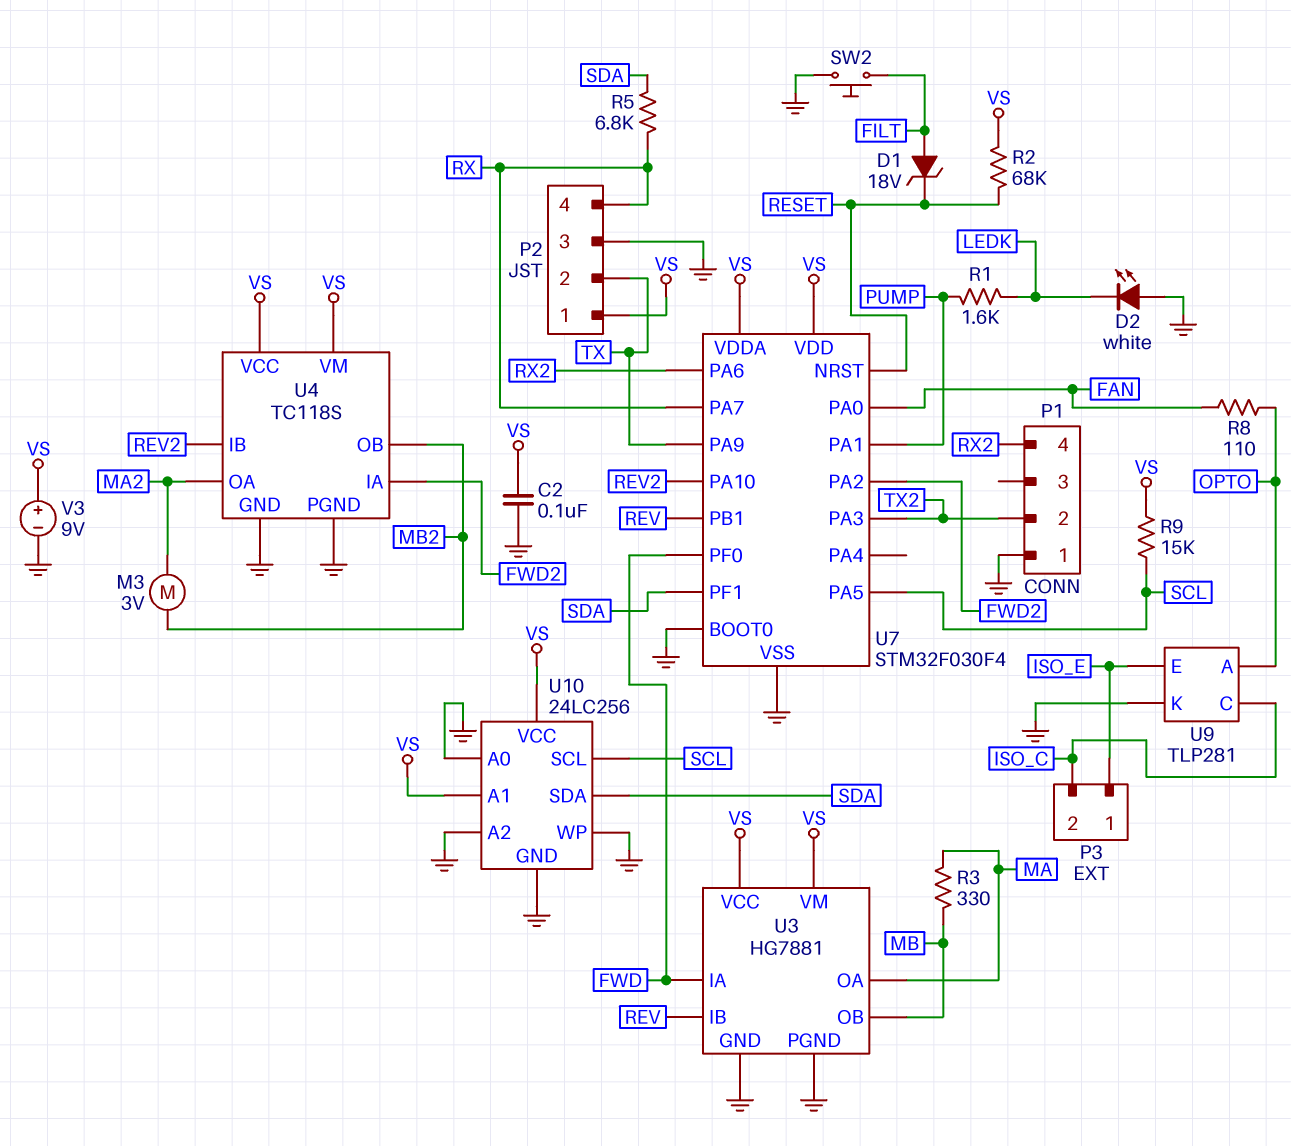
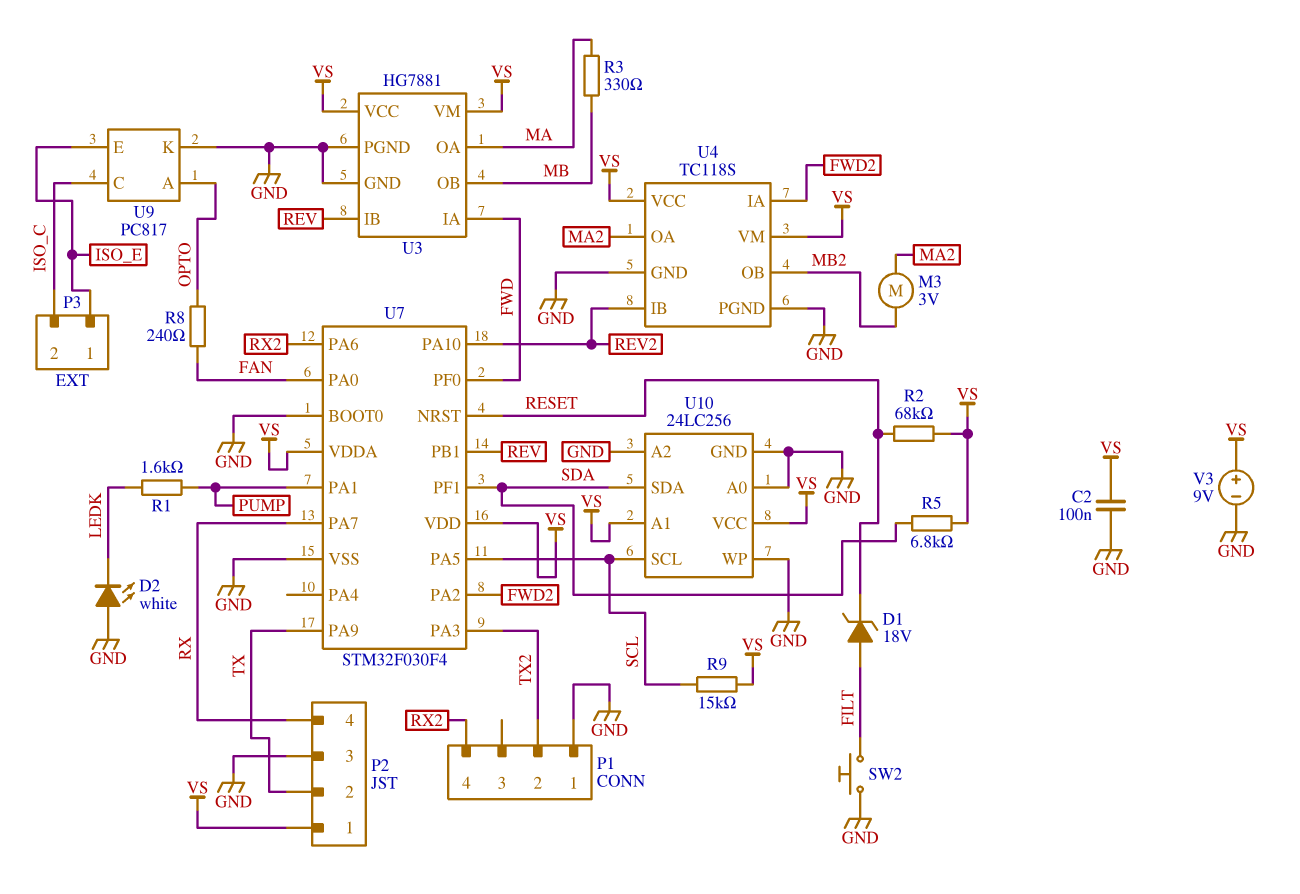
R5: 6.8k (RX, SDA) -> 6.8k (SDA, VS)
R8: 110 (FAN, OPTO) -> 240 (FAN, OPTO)
U9: TLP281 -> PC817

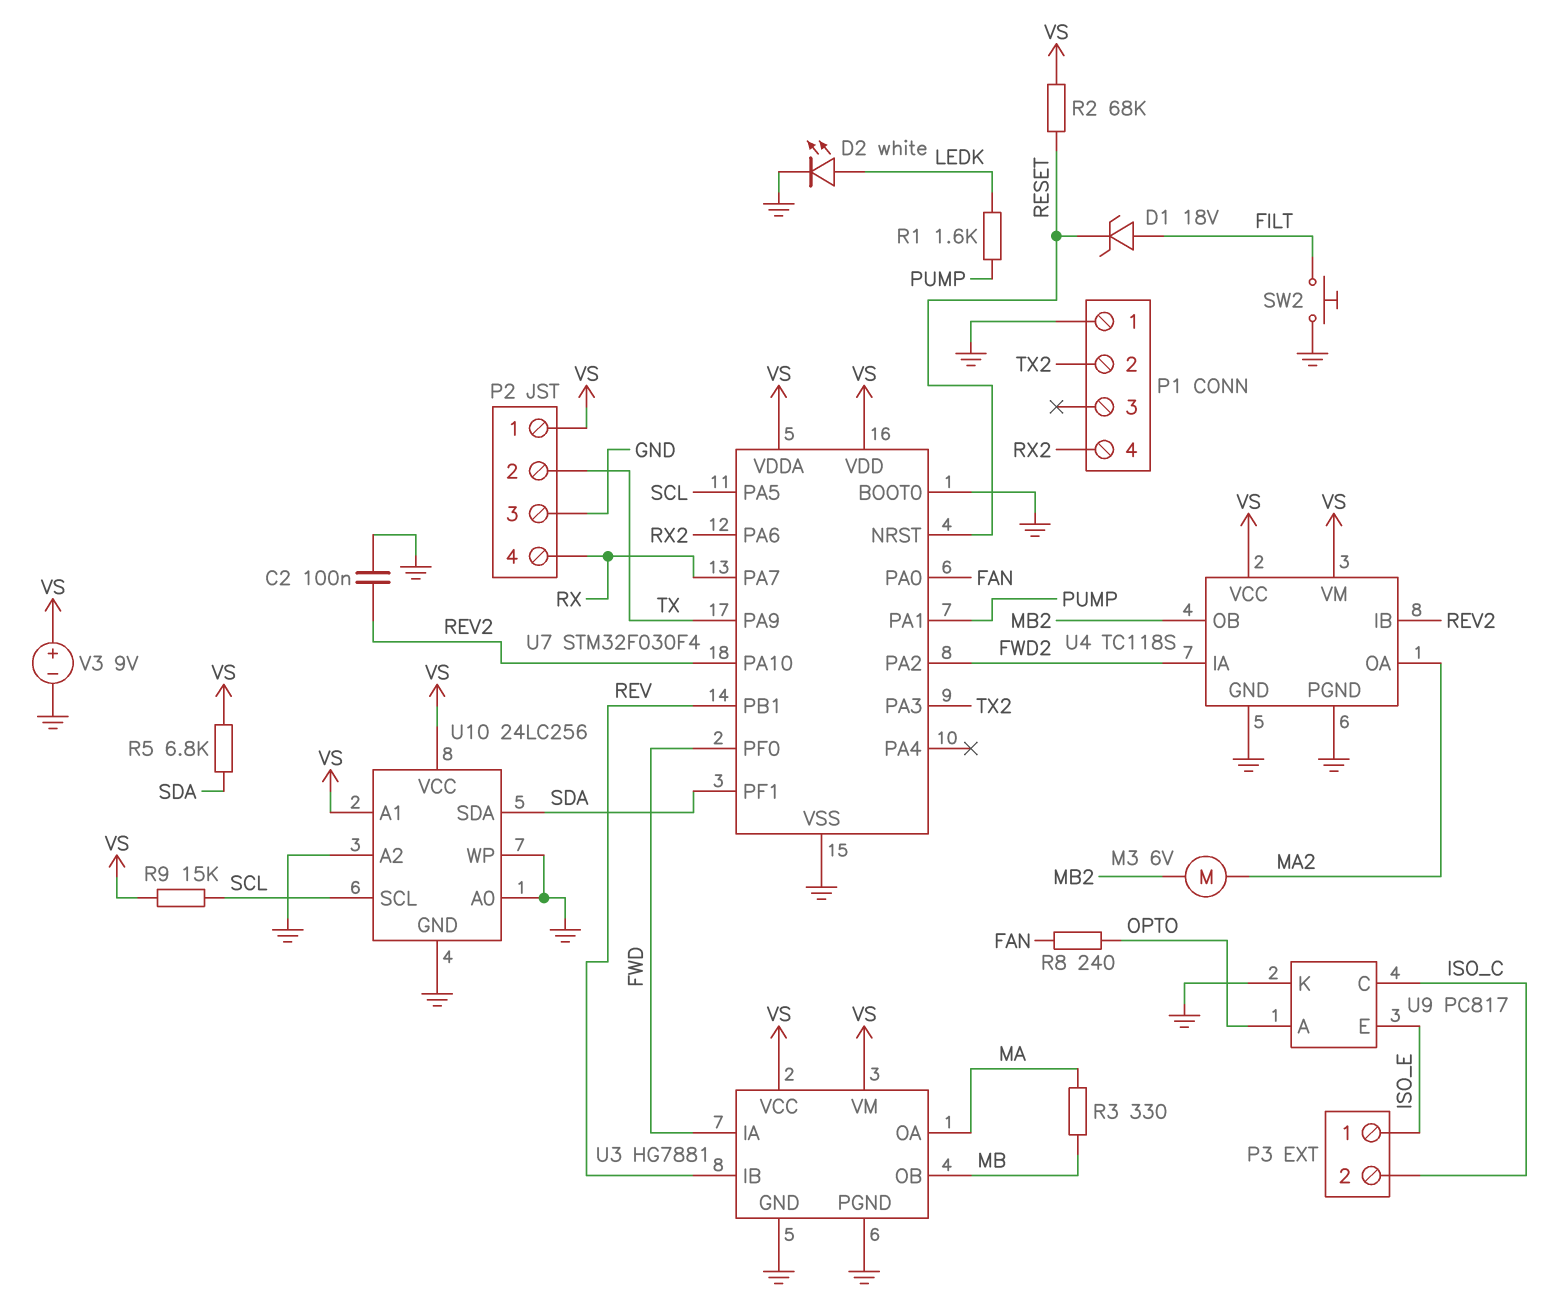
C2: 100nF (GND, VS) -> 100nF (GND, REV2)
D2: LED white (A GND, K LEDK) -> LED white (A LEDK, K GND)
M3: motor 3V (MA2, MB2) -> motor 6V (MA2, MB2)

